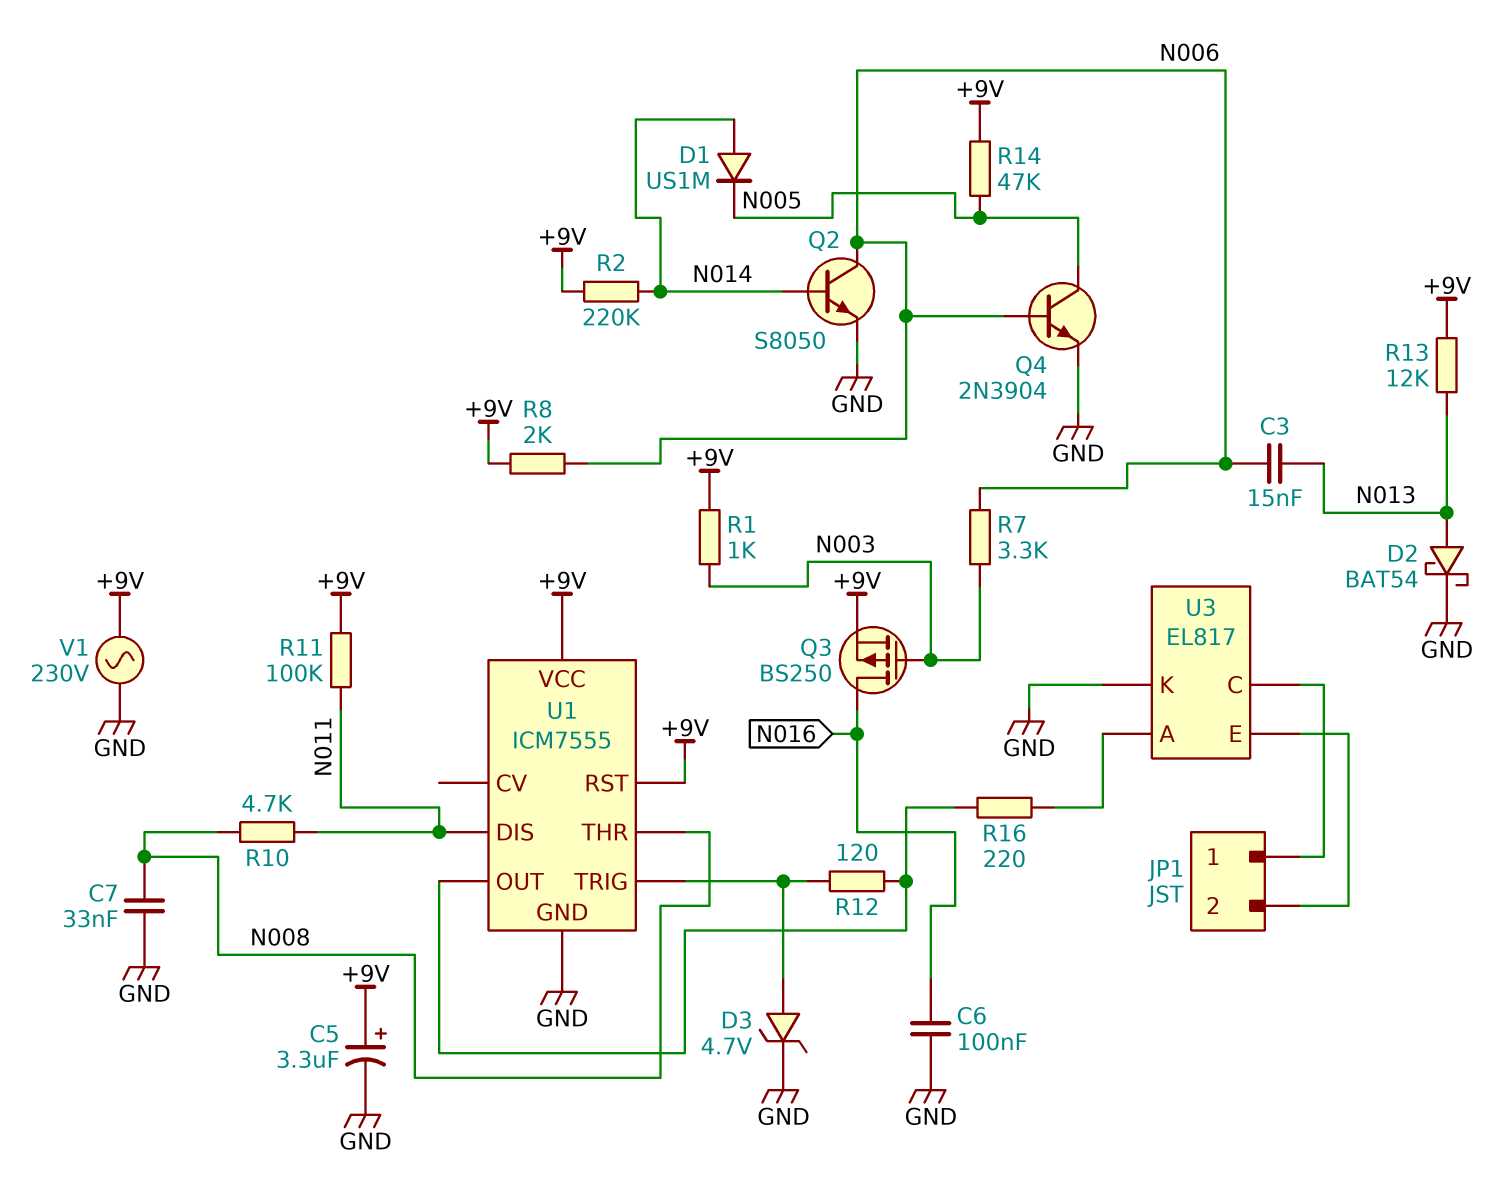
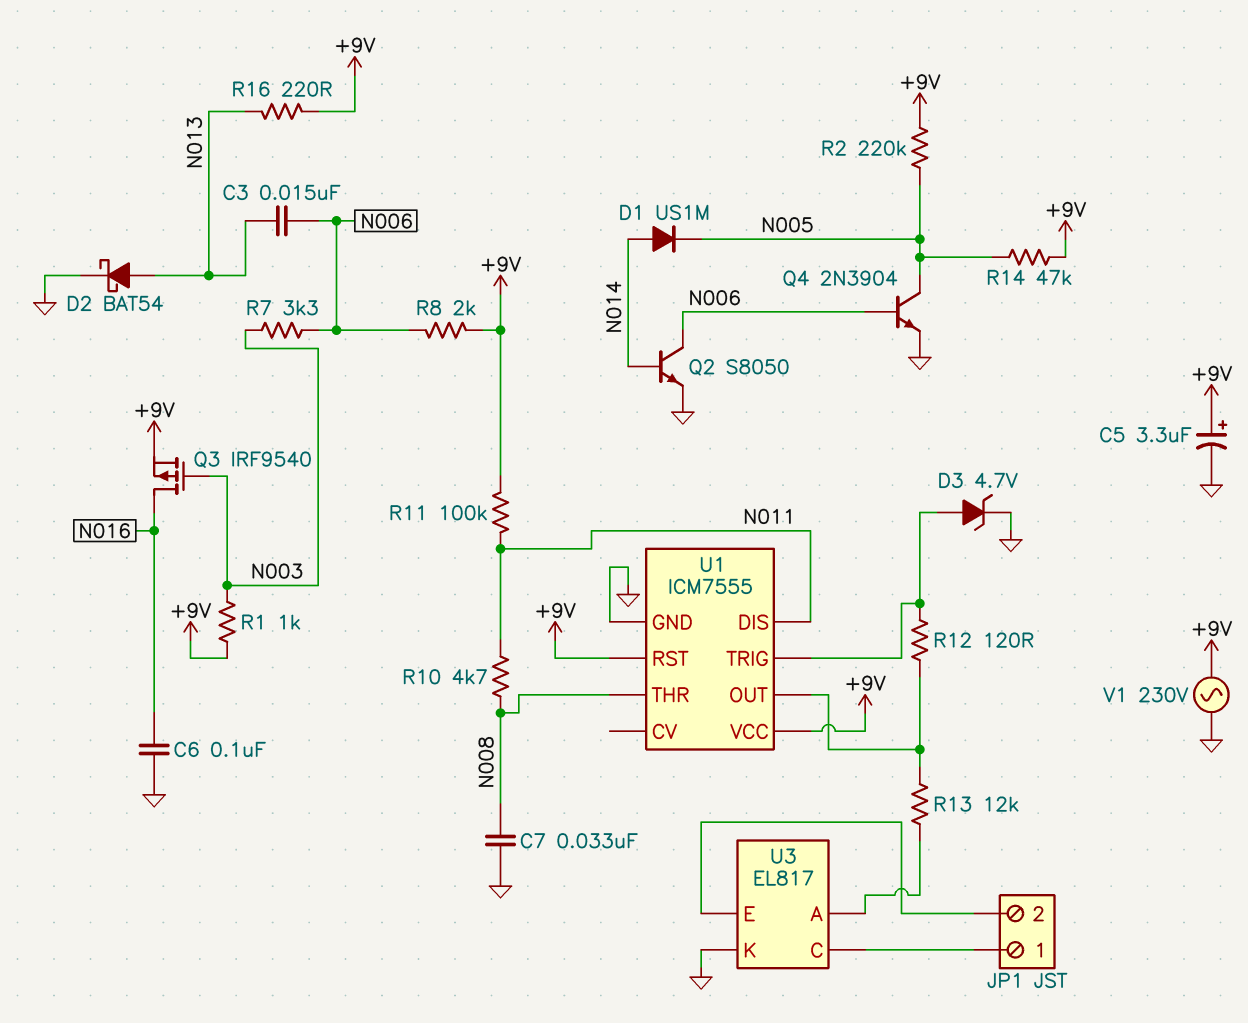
Q3: PMOS BS250 (G N003, D N016, S +9V) -> PMOS IRF9540 (G N003, D N016, S +9V)
R2: 220k (+9V, N014) -> 220k (+9V, N005)
R13: 12k (+9V, N013) -> 12k (U1/OUT, U3/A)
R16: 220 (U1/OUT, U3/A) -> 220 (+9V, N013)

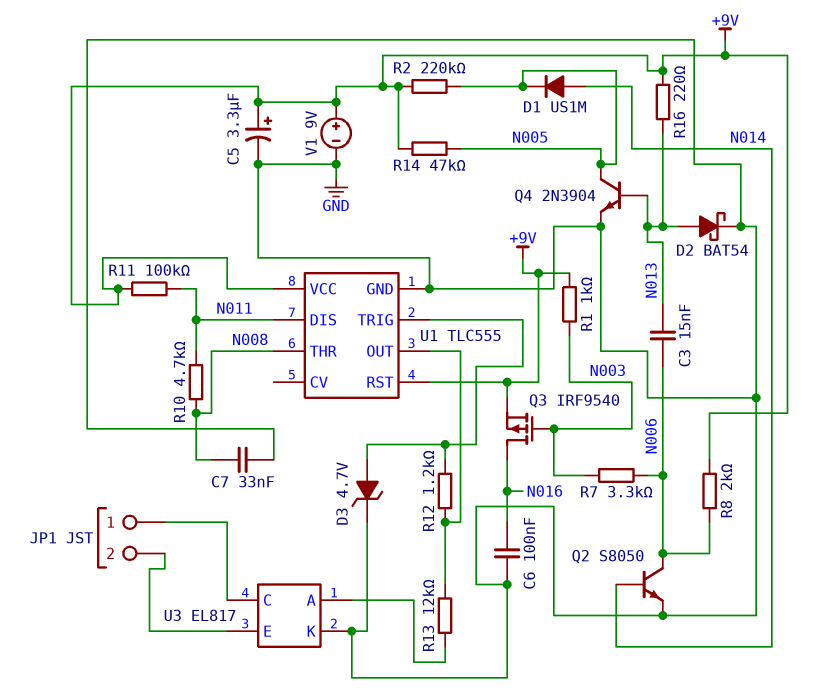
Q4: NPN 2N3904 (B N006, C N005, E GND) -> NPN 2N3904 (B N013, C N005, E GND)
R12: 120 (U1/OUT, U1/TRIG) -> 1.2k (U1/OUT, U1/TRIG)
U1: ICM7555 -> TLC555
V1: AC 230V (+9V, GND) -> 9V (plus +9V, minus GND)

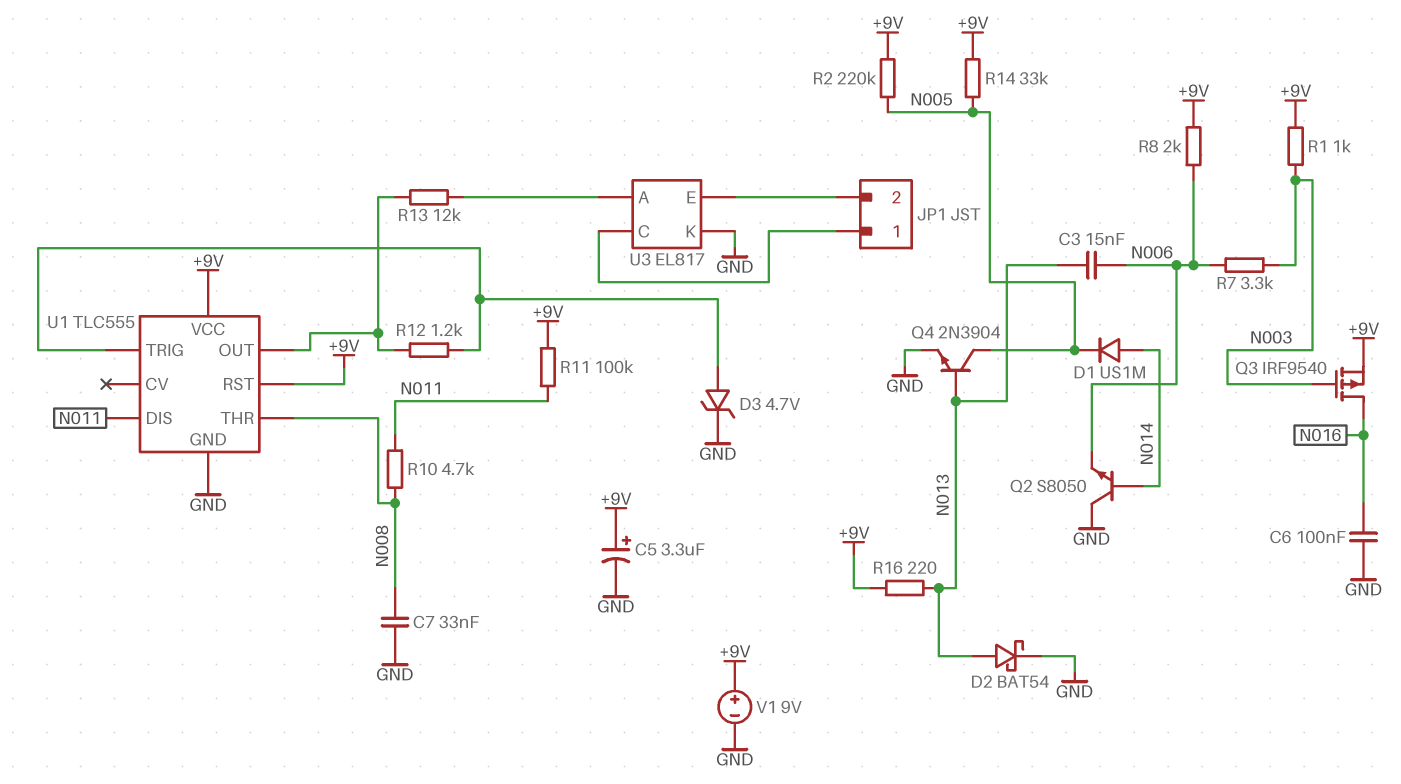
Q2: NPN S8050 (B N014, C N006, E GND) -> NPN S8050 (B N014, C GND, E N006)
R14: 47k (+9V, N005) -> 33k (+9V, N005)

